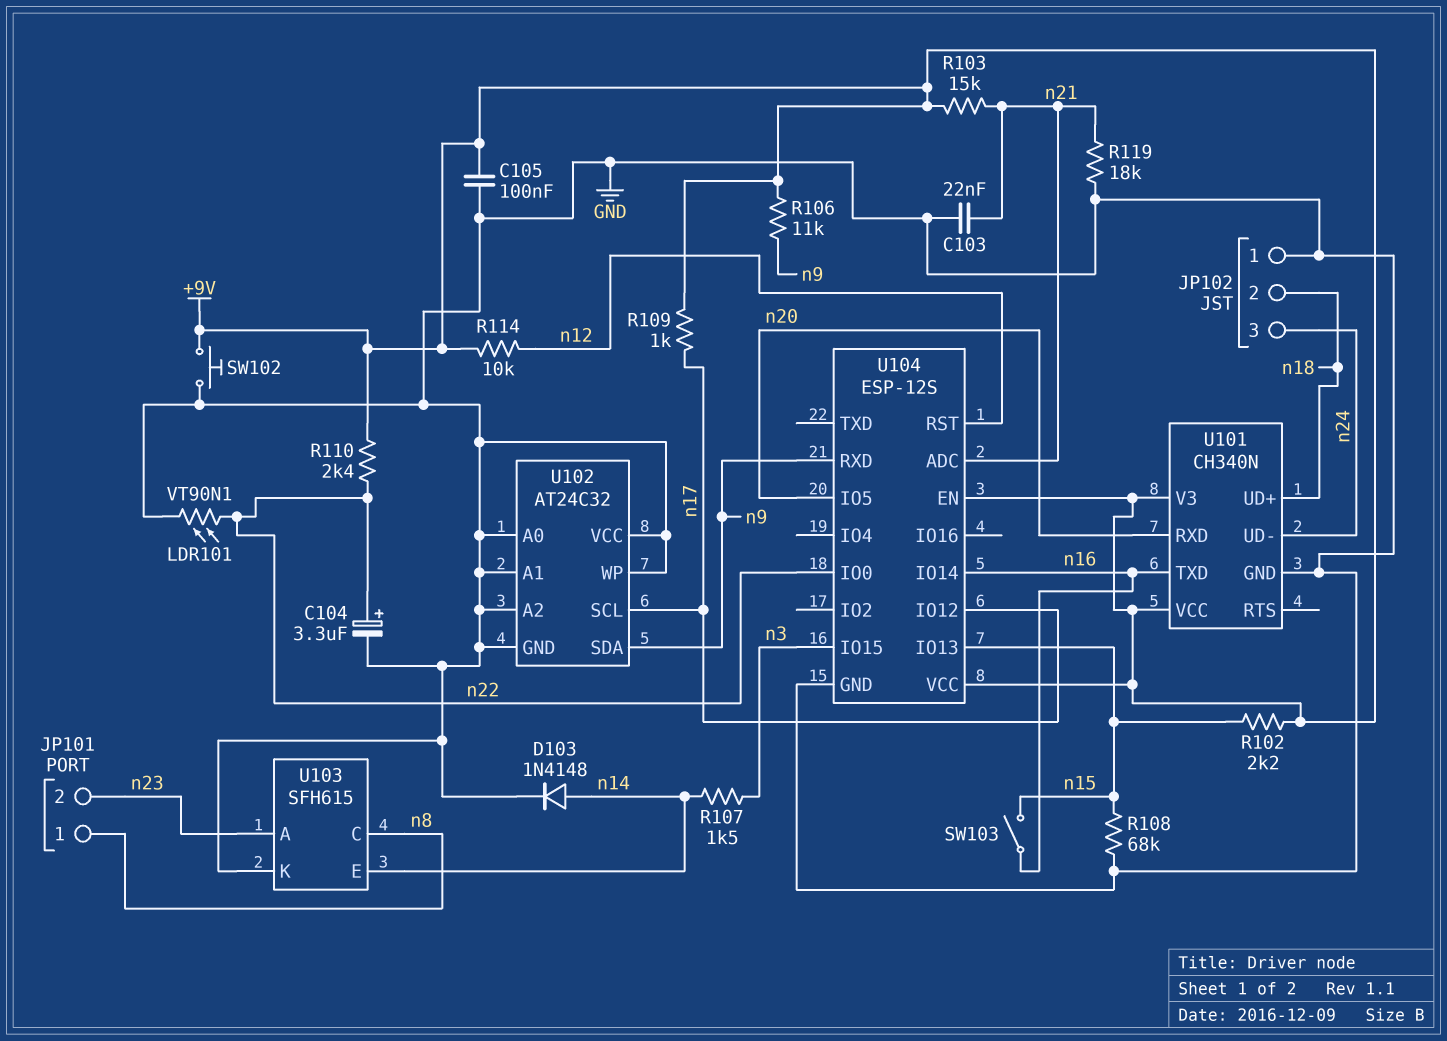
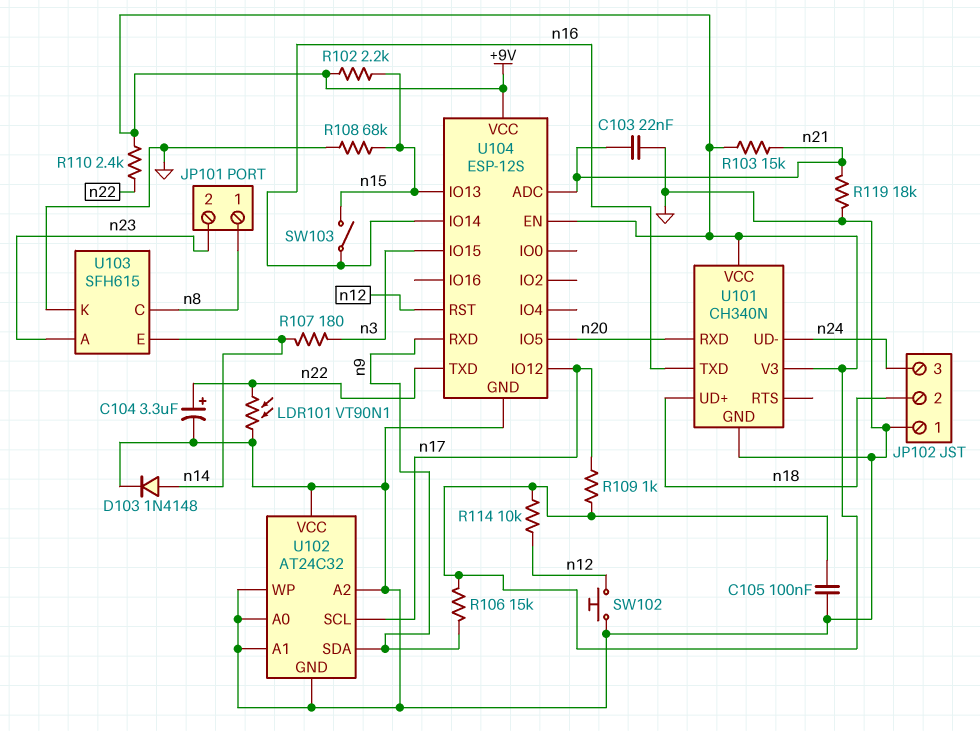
R106: 11k (+9V, n9) -> 15k (+9V, n9)
R107: 1.5k (n3, n14) -> 180 (n3, n14)
SW102: button (+9V, GND) -> button (GND, n12)
U104 pin IO0: n22 -> none
U104 pin TXD: none -> n22

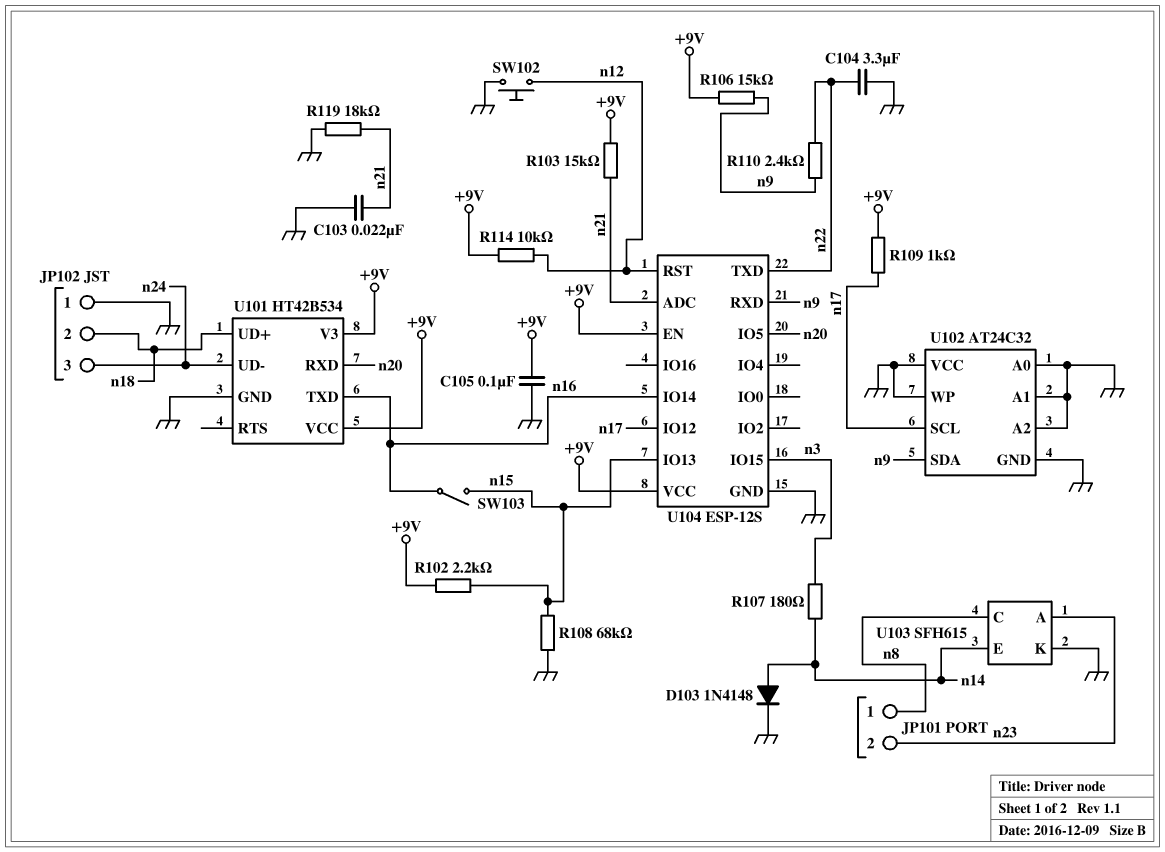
C104: 3.3uF (plus n22, minus GND) -> 3.3uF (GND, n22)
LDR101: VT90N1 (GND, n22) -> none
R110: 2.4k (+9V, n22) -> 2.4k (n9, n22)
U101: CH340N -> HT42B534

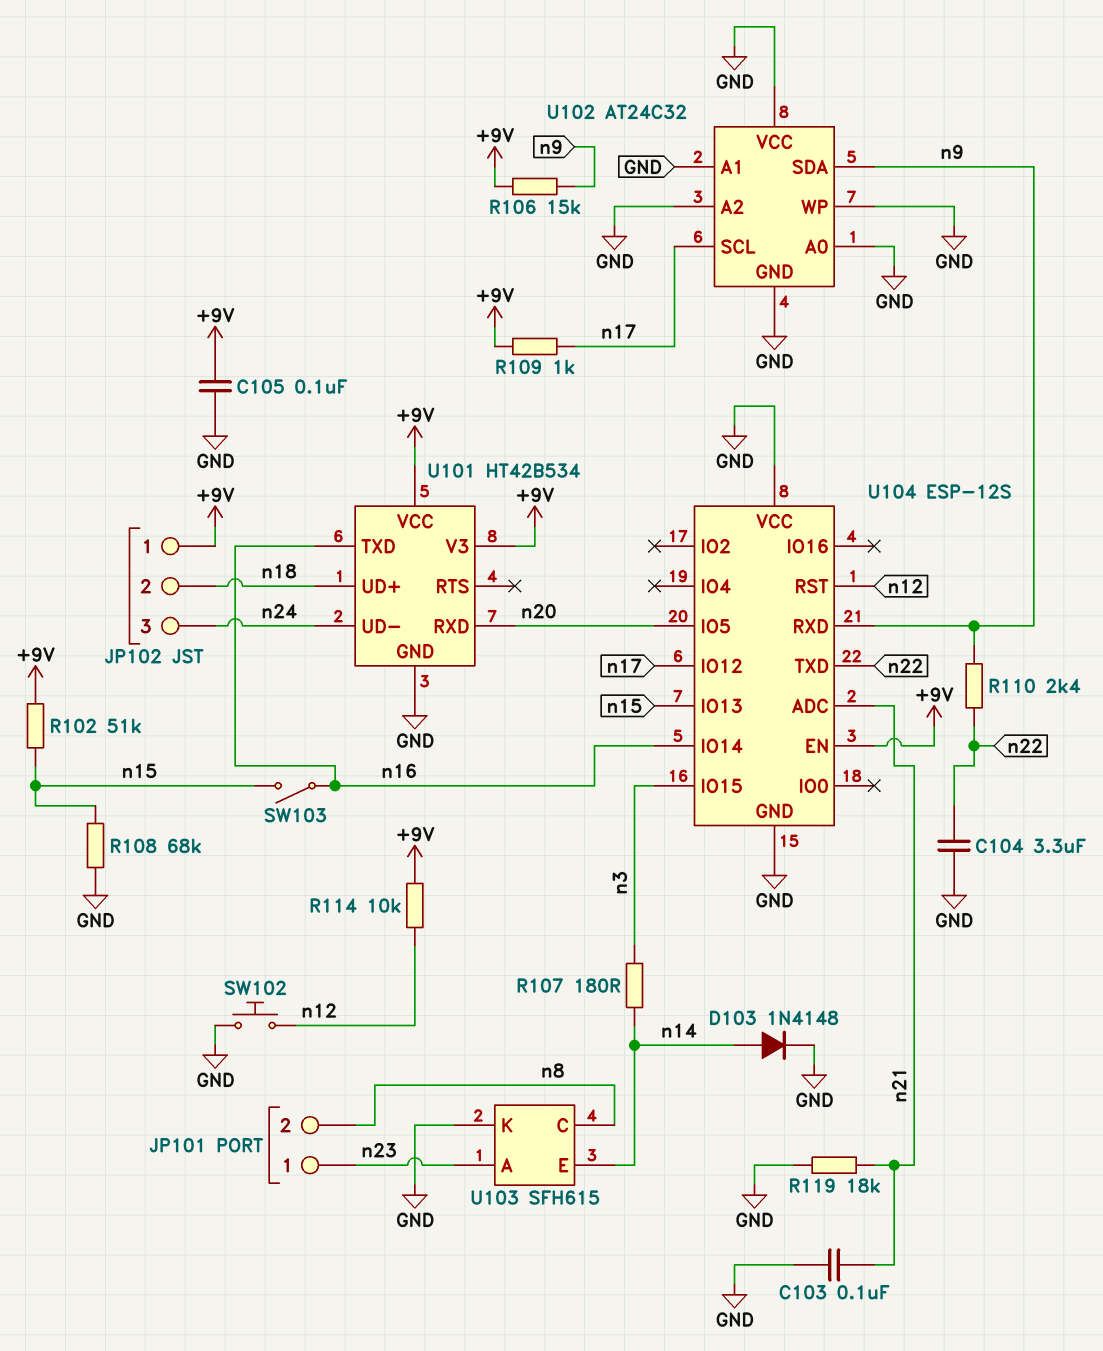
C103: 22nF (GND, n21) -> 100nF (GND, n21)
JP101 pin 1: n8 -> n23
JP101 pin 2: n23 -> n8
JP102 pin 1: GND -> +9V
R102: 2.2k (+9V, n15) -> 51k (+9V, n15)
R103: 15k (+9V, n21) -> none
U104 pin VCC: +9V -> GND

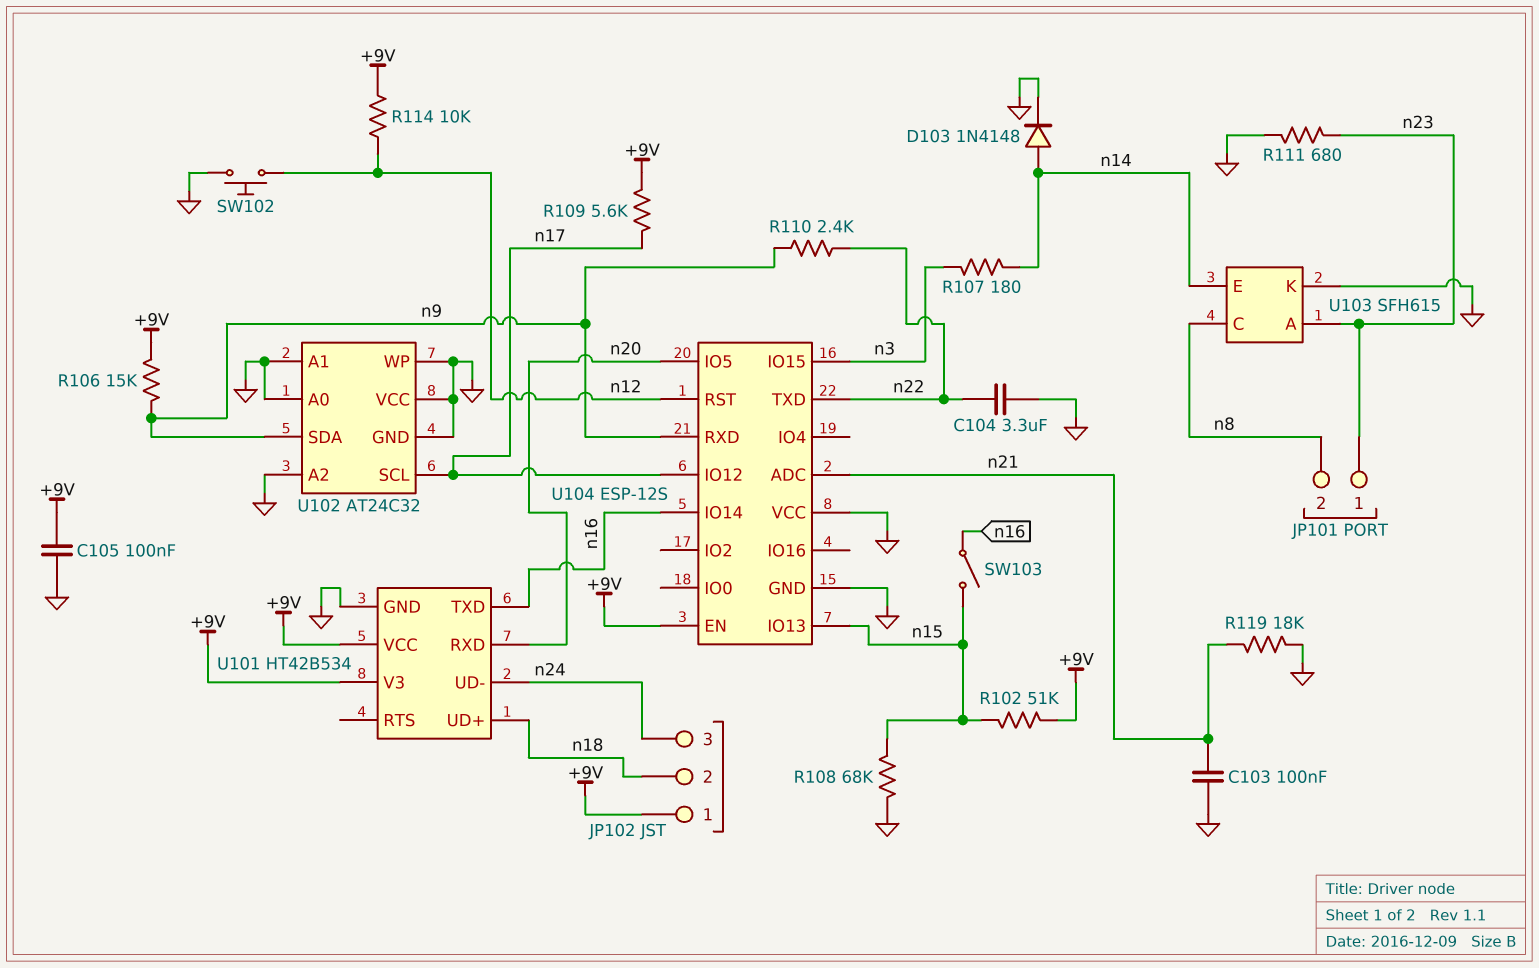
R109: 1k (+9V, n17) -> 5.6k (+9V, n17)
R111: none -> 680 (GND, n23)

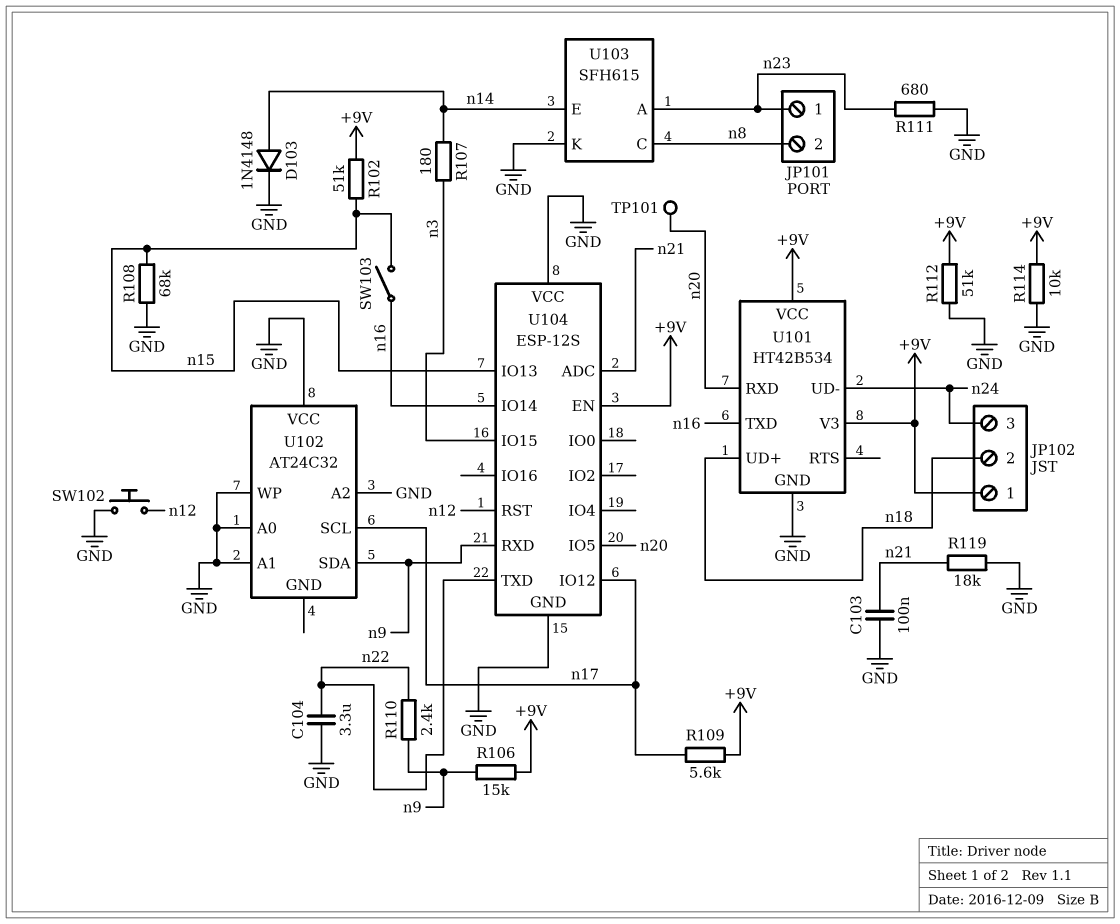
C105: 100nF (+9V, GND) -> none
R112: none -> 51k (+9V, GND)
R114: 10k (+9V, n12) -> 10k (+9V, GND)
TP101: none -> test point (n20)
U102 pin GND: GND -> none

